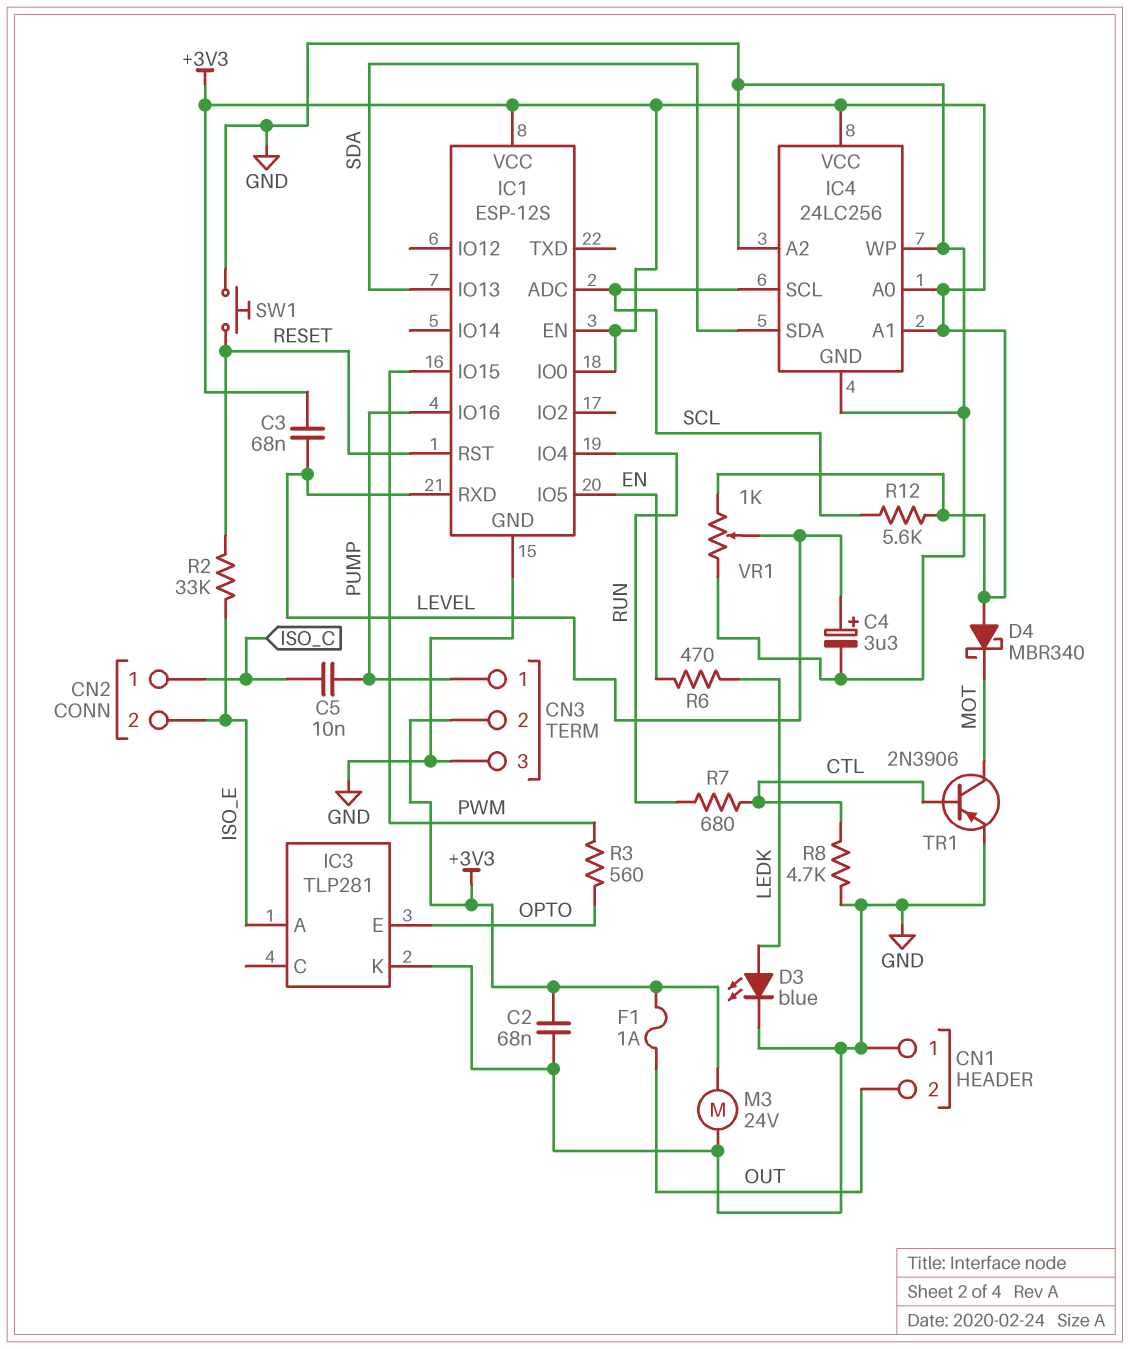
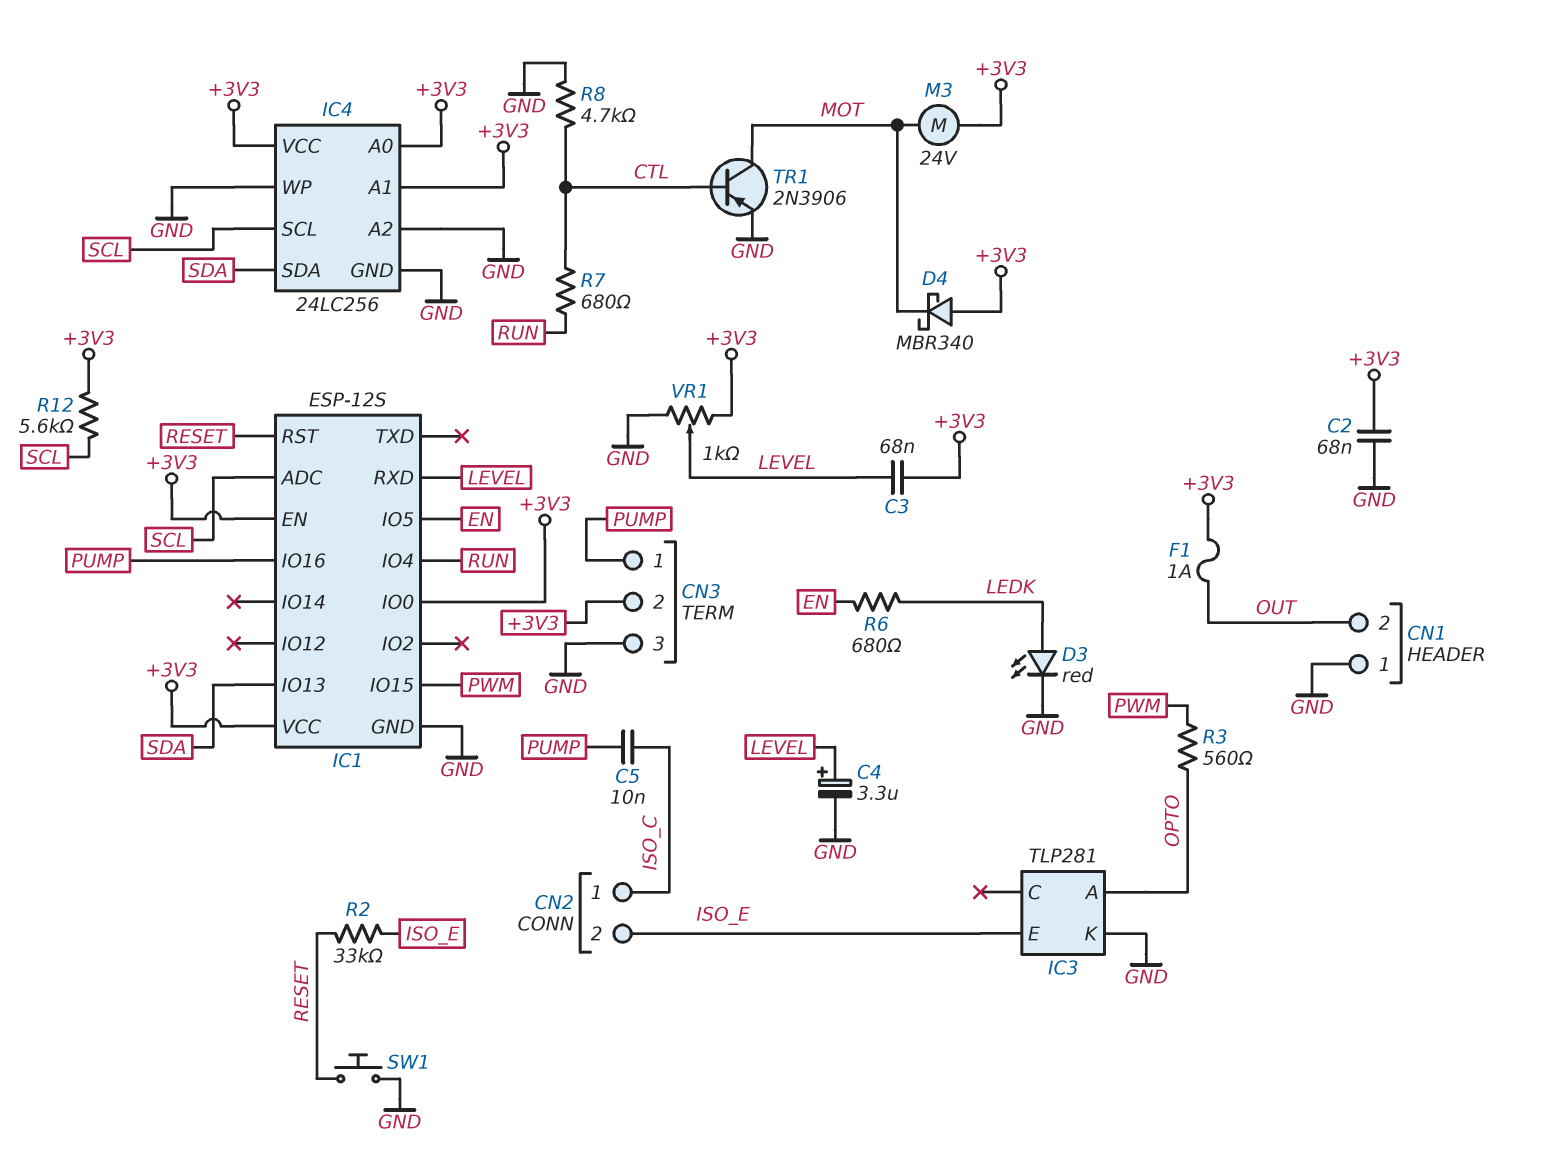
D3: LED blue (A LEDK, K GND) -> LED red (A LEDK, K GND)
IC3 pin A: ISO_E -> OPTO
IC3 pin E: OPTO -> ISO_E
M3: motor 24V (+3V3, GND) -> motor 24V (+3V3, MOT)
R6: 470 (EN, LEDK) -> 680 (EN, LEDK)

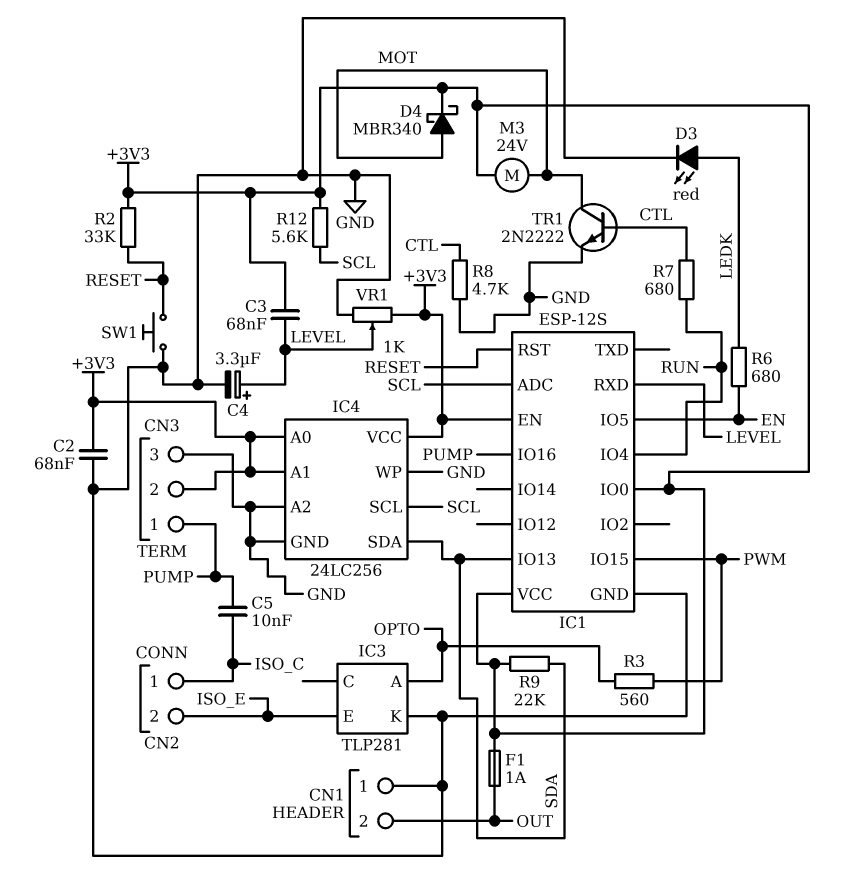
D4: schottky MBR340 (A +3V3, K MOT) -> schottky MBR340 (A MOT, K +3V3)
R2: 33k (ISO_E, RESET) -> 33k (+3V3, RESET)
R9: none -> 22k (+3V3, SDA)
TR1: PNP 2N3906 (B CTL, C MOT, E GND) -> NPN 2N2222 (B CTL, C MOT, E GND)

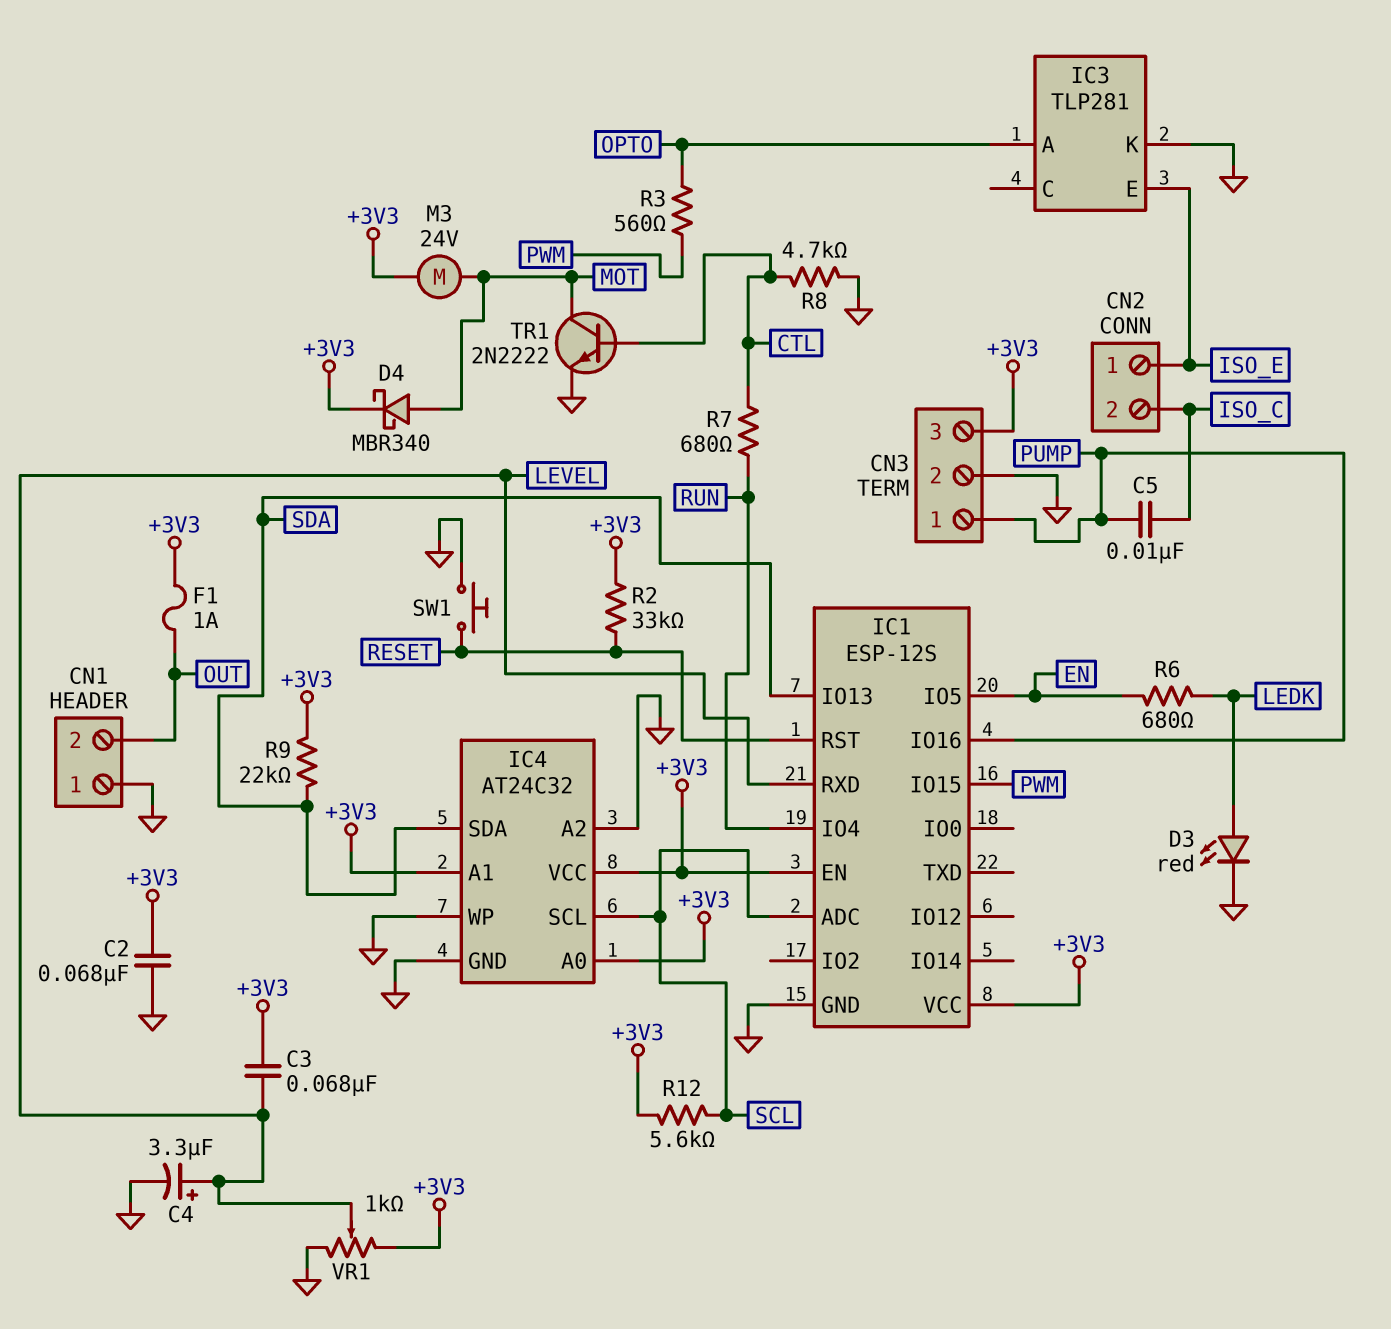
CN2 pin 1: ISO_C -> ISO_E
CN2 pin 2: ISO_E -> ISO_C
CN3 pin 2: +3V3 -> GND
CN3 pin 3: GND -> +3V3
IC1 pin IO0: +3V3 -> none
IC4: 24LC256 -> AT24C32

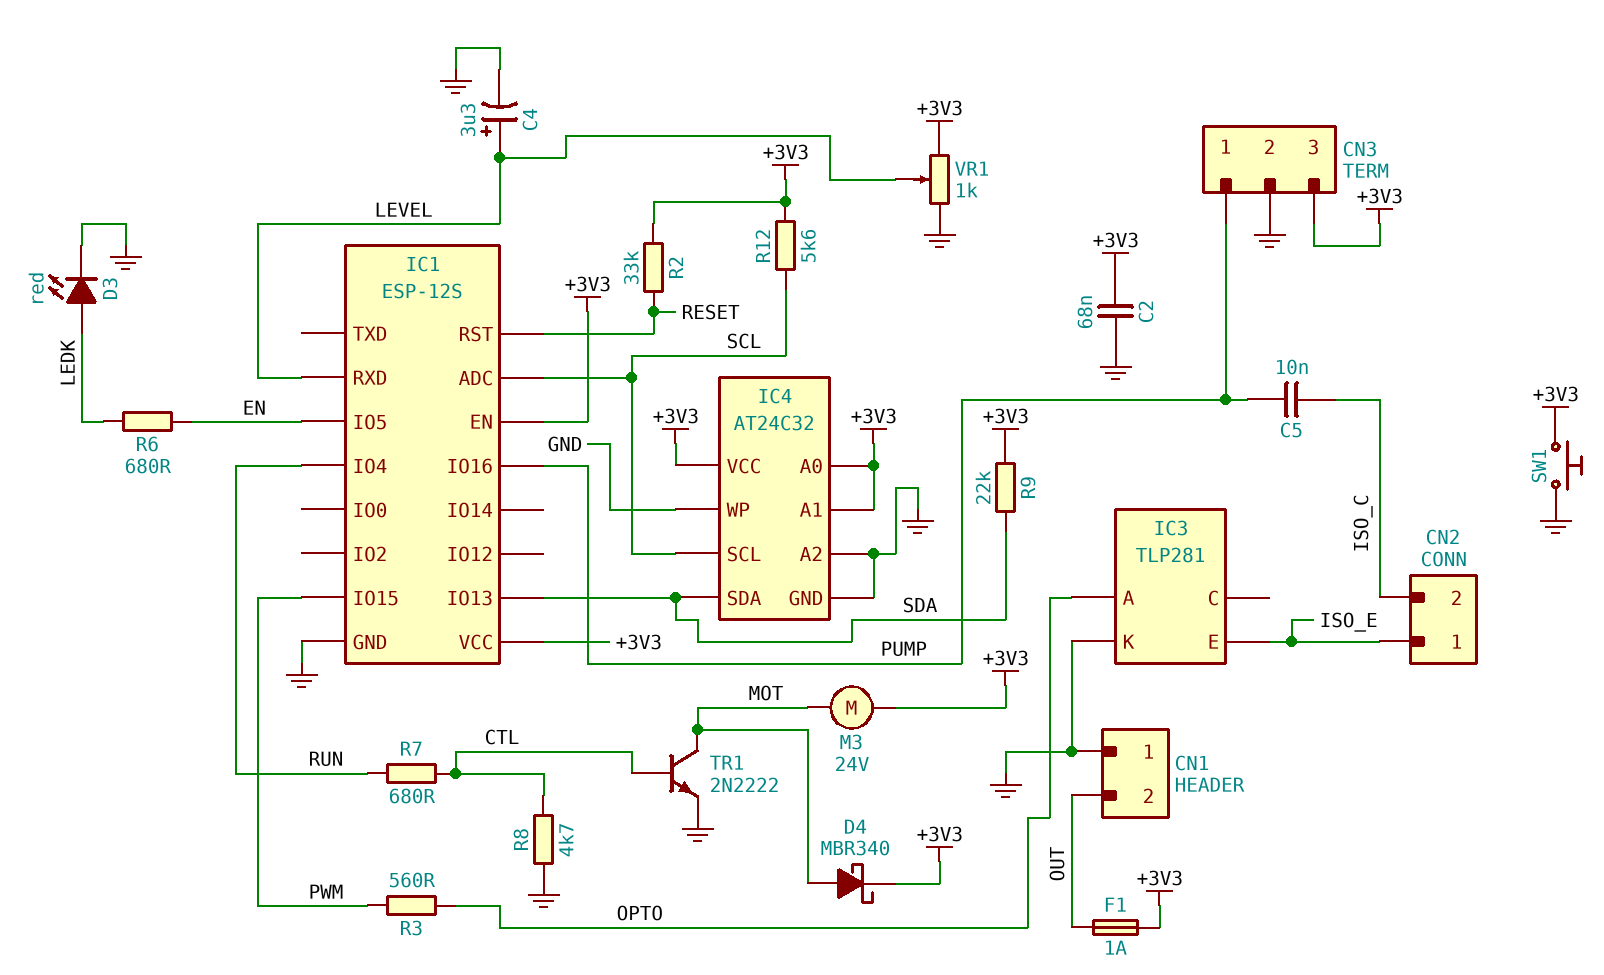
C3: 68nF (+3V3, LEVEL) -> none
SW1: button (GND, RESET) -> button (+3V3, GND)

